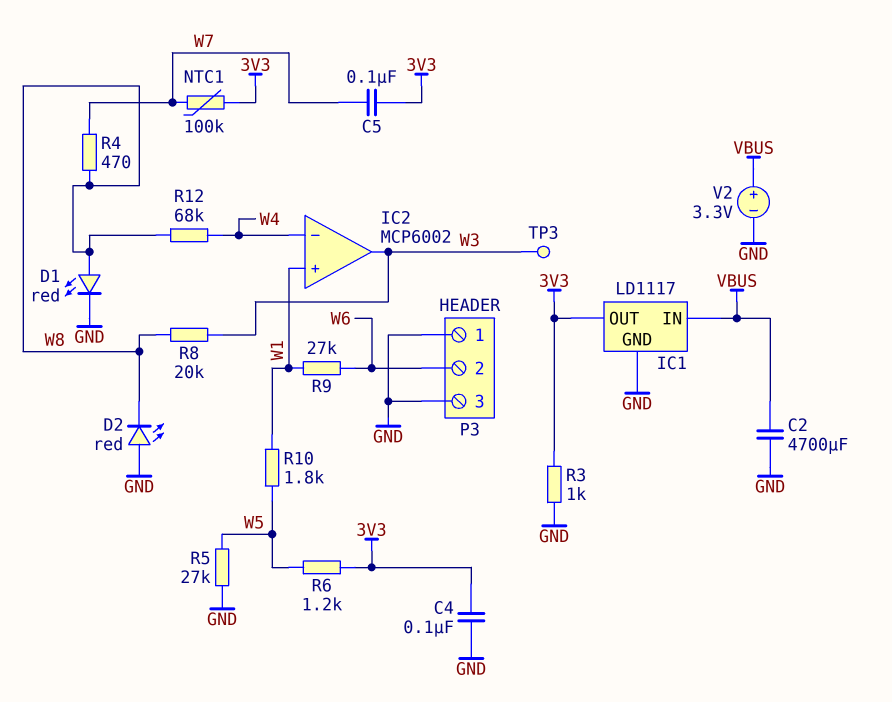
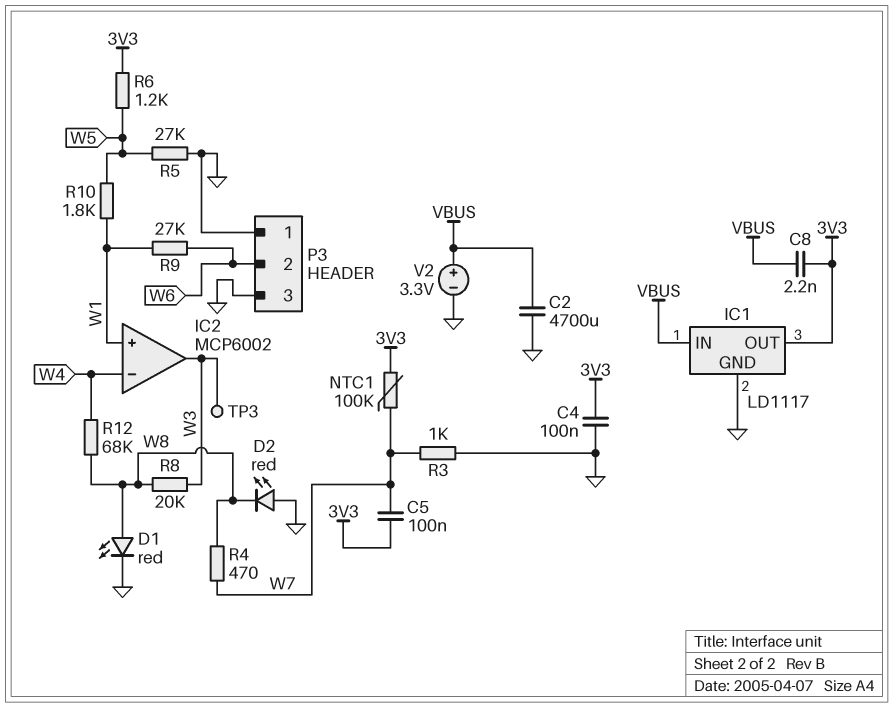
C8: none -> 2.2nF (3V3, VBUS)
R3: 1k (3V3, GND) -> 1k (GND, W7)

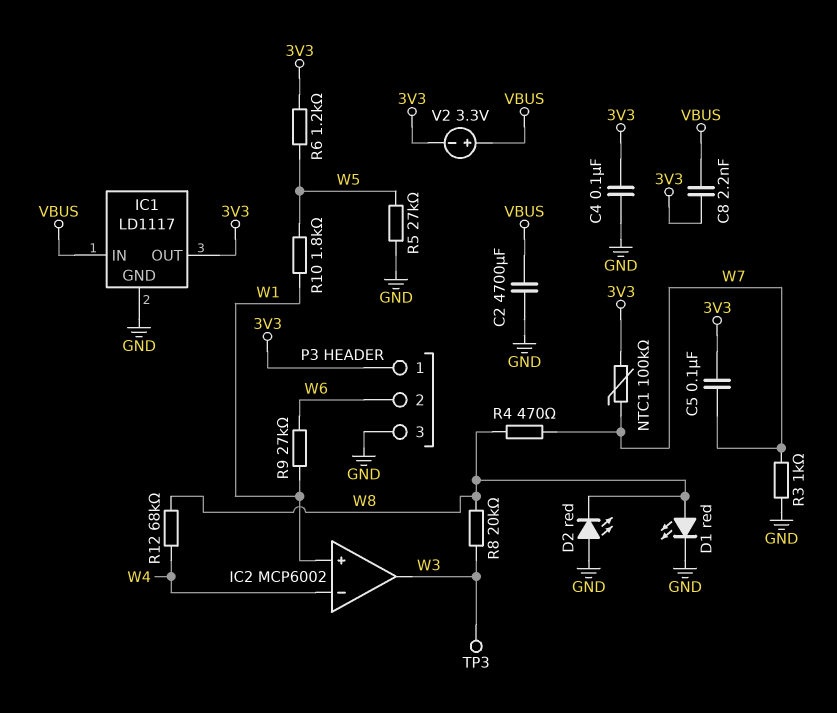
P3 pin 1: GND -> 3V3
V2: 3.3V (plus VBUS, minus GND) -> 3.3V (plus VBUS, minus 3V3)

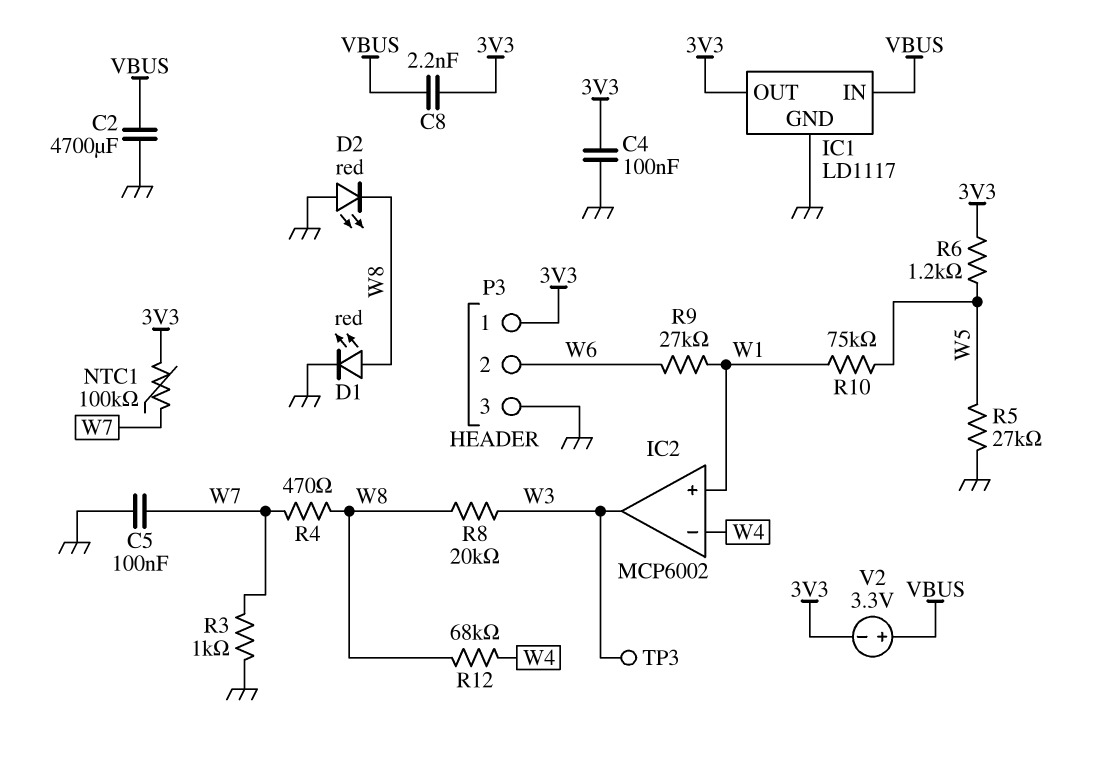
C5: 100nF (3V3, W7) -> 100nF (GND, W7)
R10: 1.8k (W1, W5) -> 75k (W1, W5)

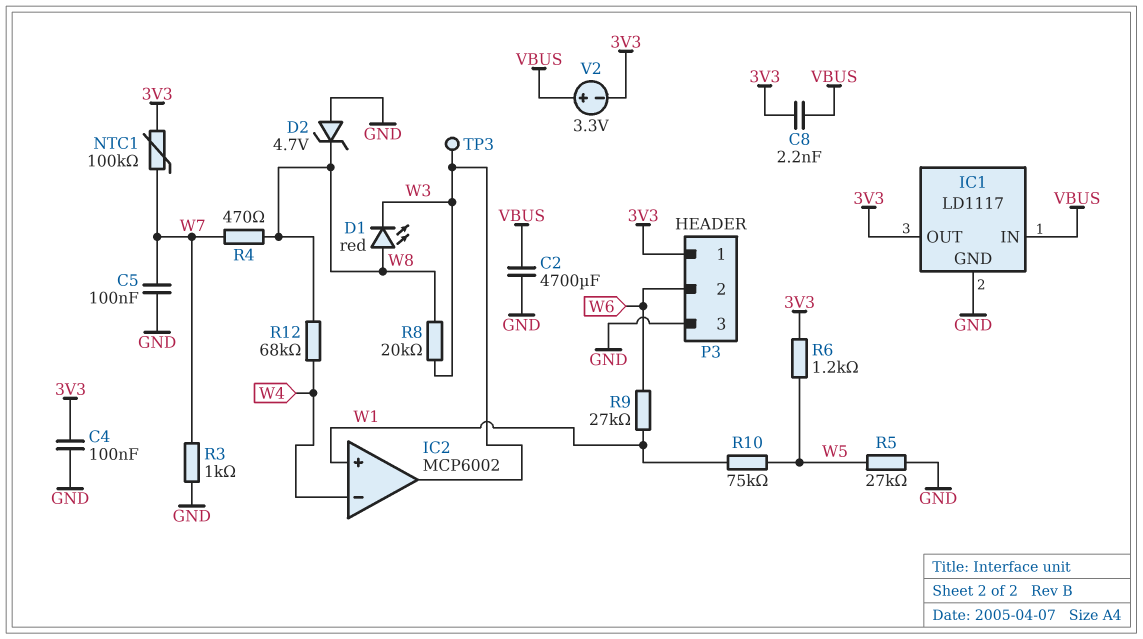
D1: LED red (A W8, K GND) -> LED red (A W8, K W3)
D2: LED red (A GND, K W8) -> zener 4.7V (A GND, K W8)

